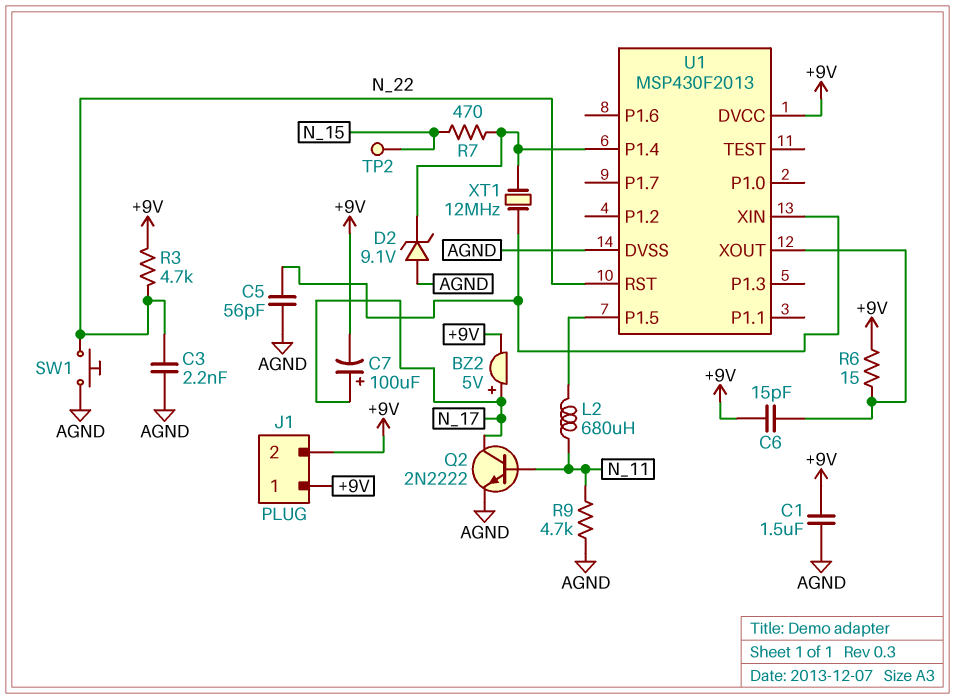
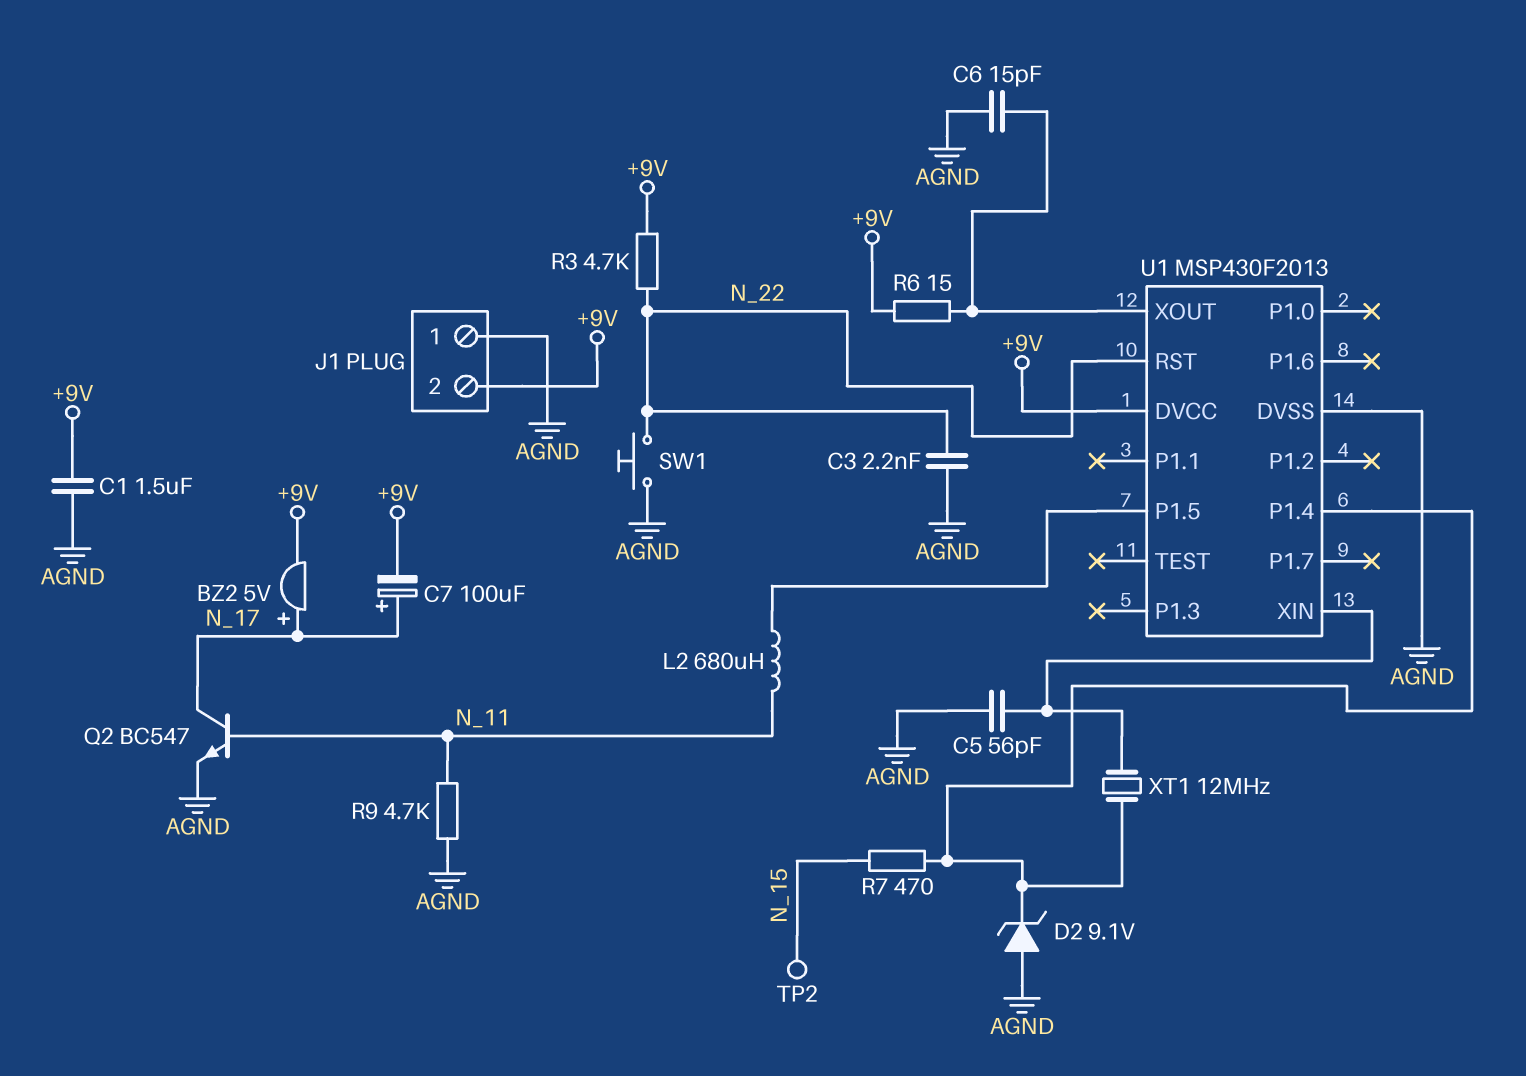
C6: 15pF (+9V, U1/XOUT) -> 15pF (AGND, U1/XOUT)
J1 pin 1: +9V -> AGND
Q2: NPN 2N2222 (B N_11, C N_17, E AGND) -> NPN BC547 (B N_11, C N_17, E AGND)

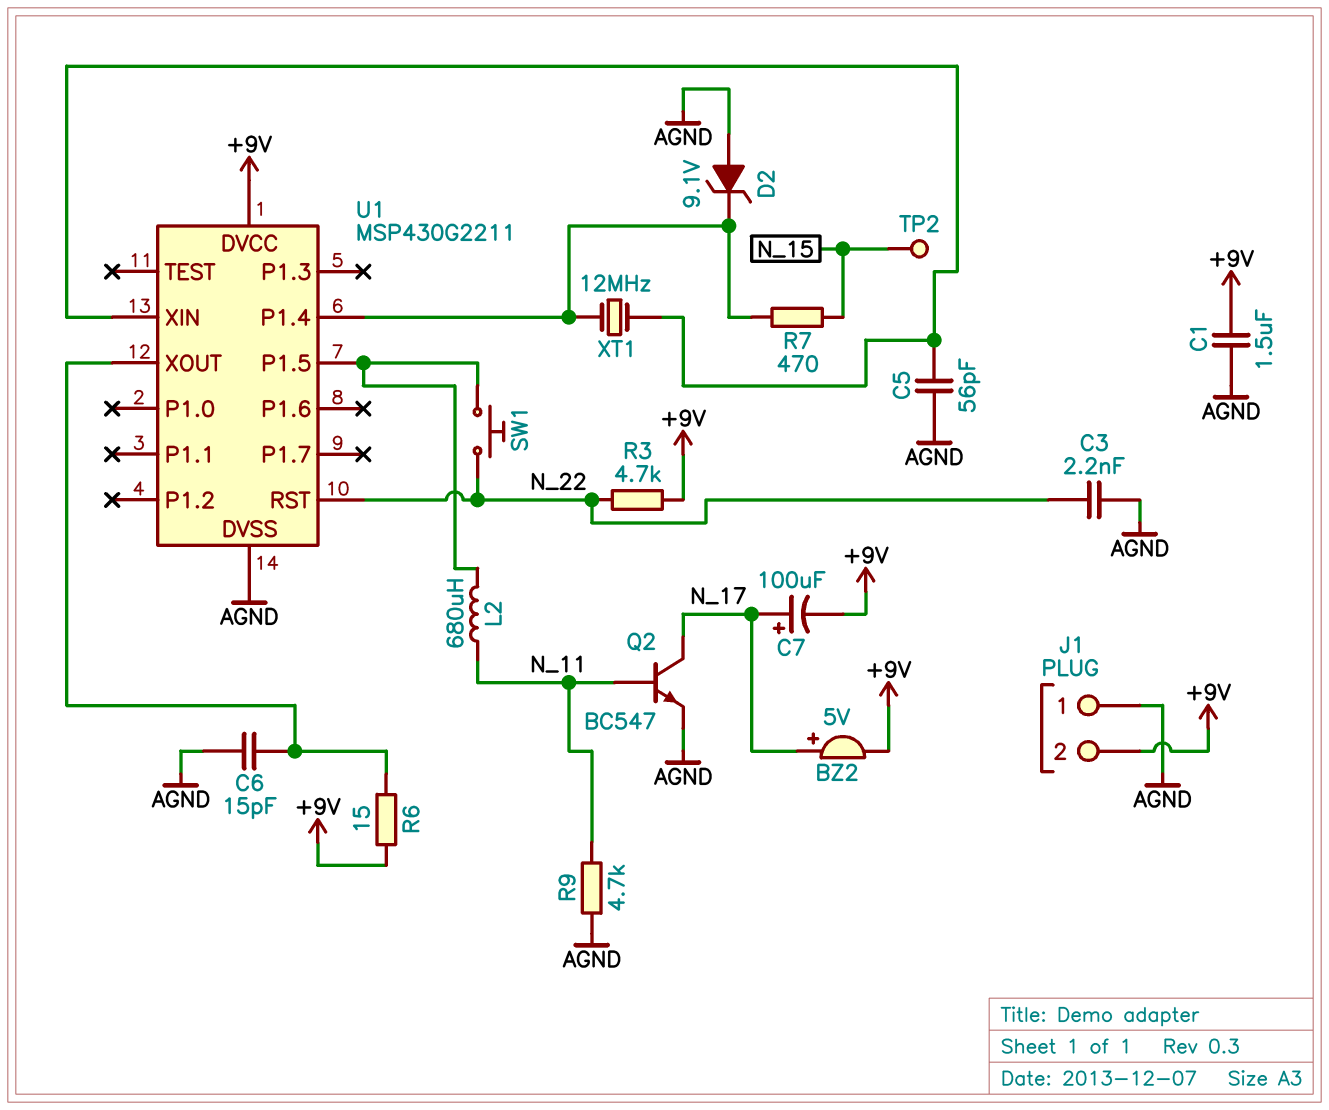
SW1: button (AGND, N_22) -> button (N_22, U1/P1.5)
U1: MSP430F2013 -> MSP430G2211

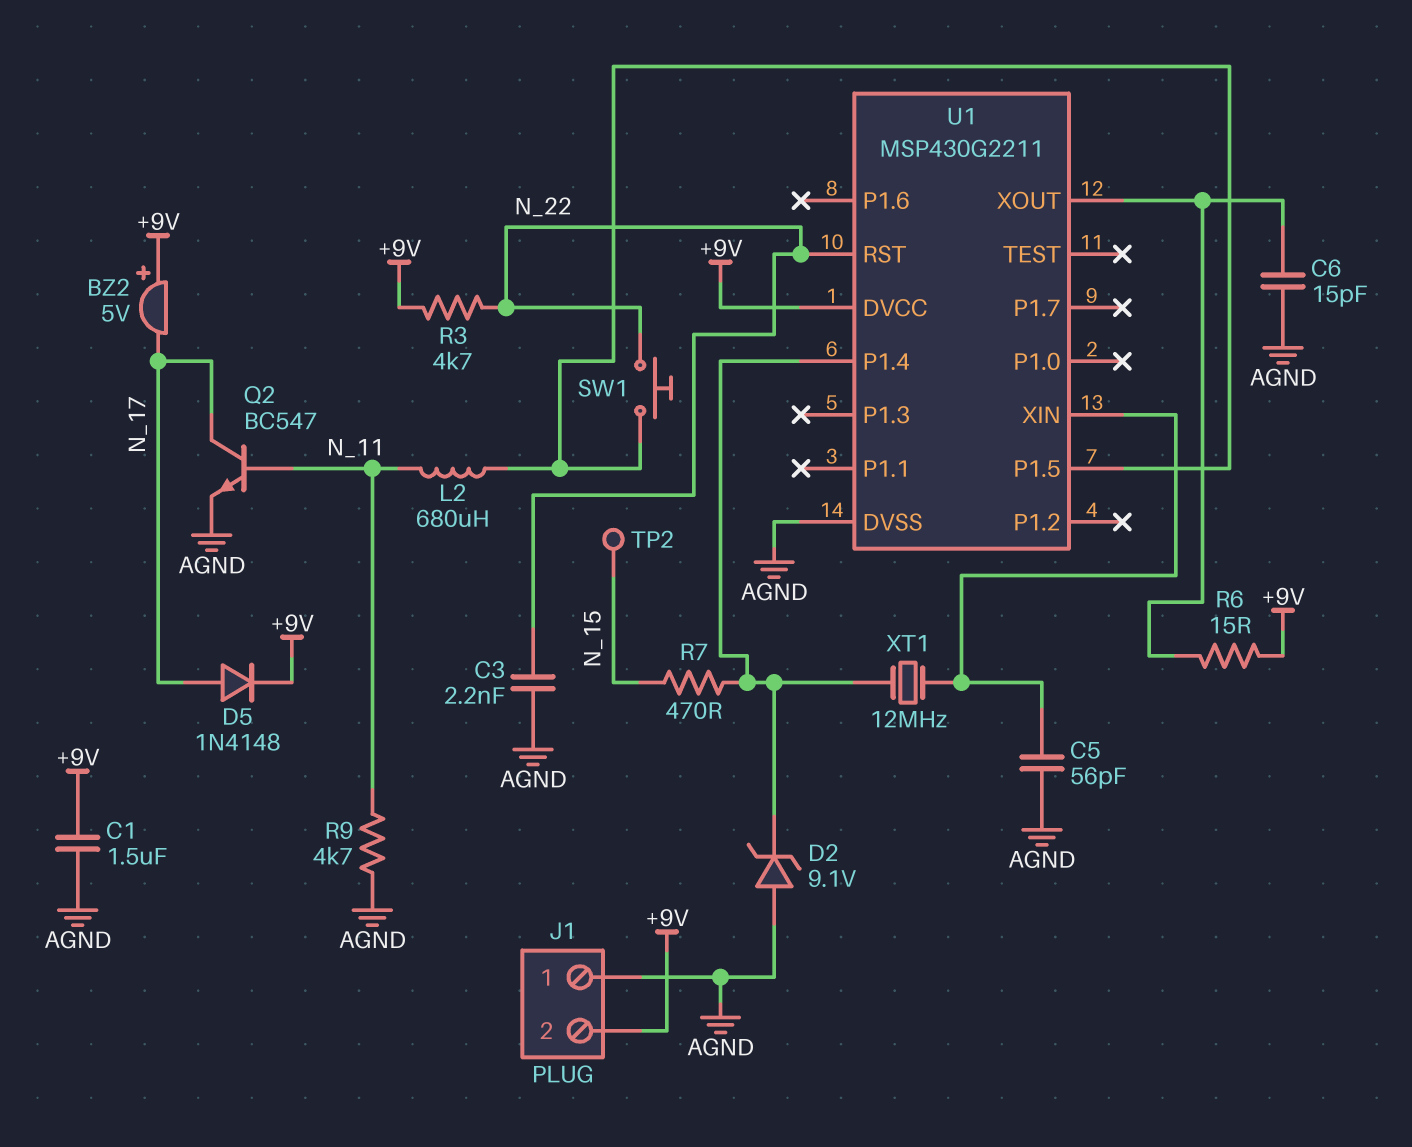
BZ2: buzzer 5V (plus N_17, minus +9V) -> buzzer 5V (plus +9V, minus N_17)
C7: 100uF (plus N_17, minus +9V) -> none
D5: none -> diode 1N4148 (A N_17, K +9V)

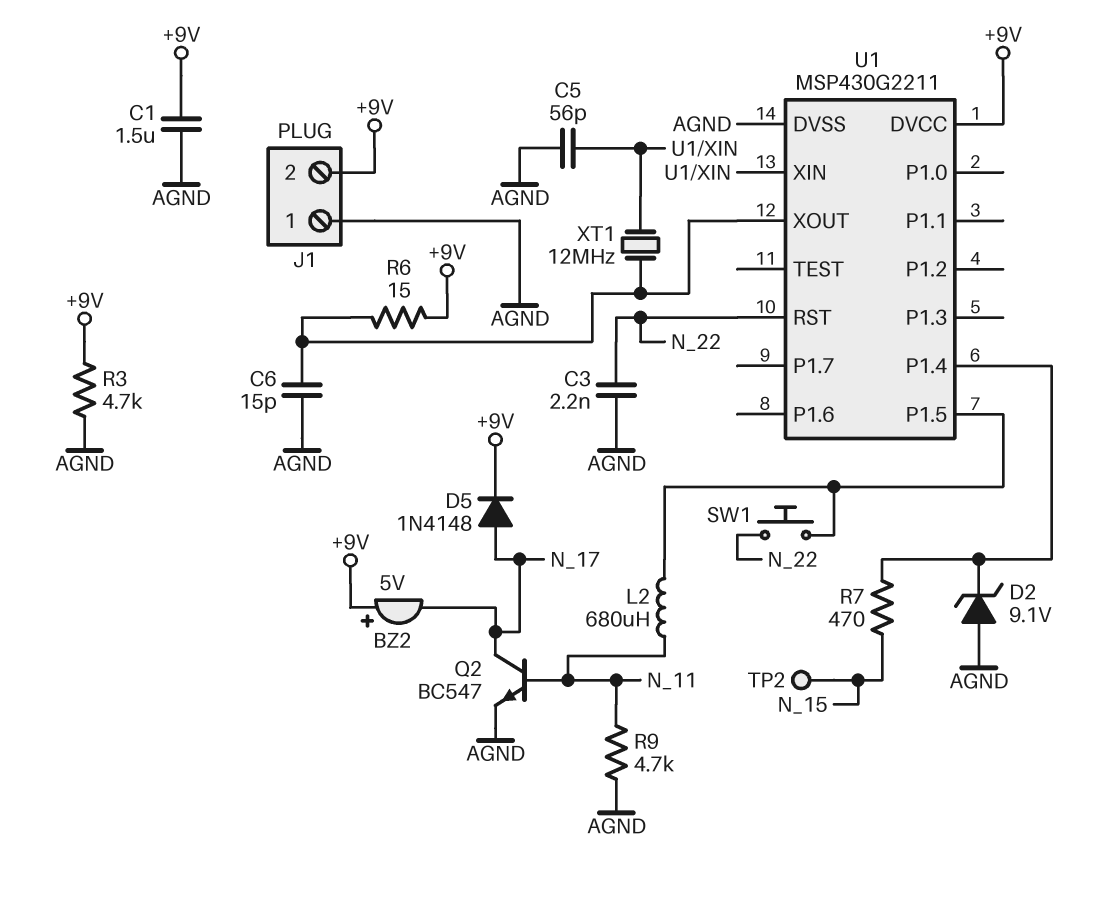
R3: 4.7k (+9V, N_22) -> 4.7k (+9V, AGND)
XT1: 12MHz (U1/P1.4, U1/XIN) -> 12MHz (U1/XIN, U1/XOUT)

